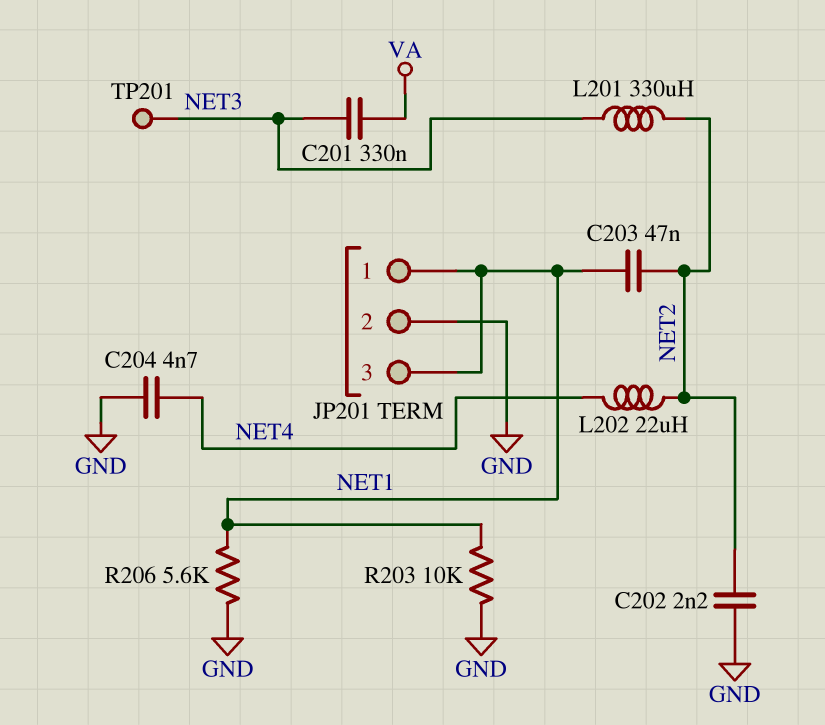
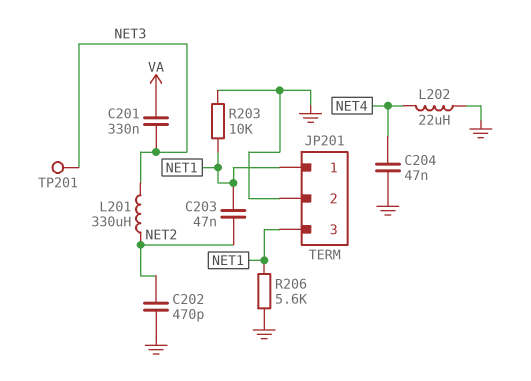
C202: 2.2nF (GND, NET2) -> 470pF (GND, NET2)
C204: 4.7nF (GND, NET4) -> 47nF (GND, NET4)
L202: 22uH (NET2, NET4) -> 22uH (GND, NET4)

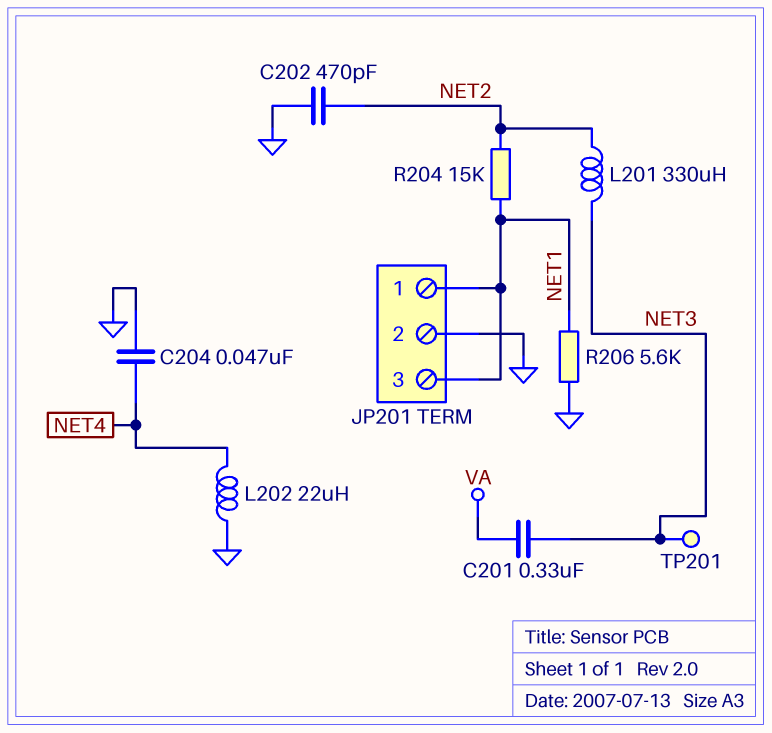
C203: 47nF (NET1, NET2) -> none
R203: 10k (GND, NET1) -> none
R204: none -> 15k (NET1, NET2)

